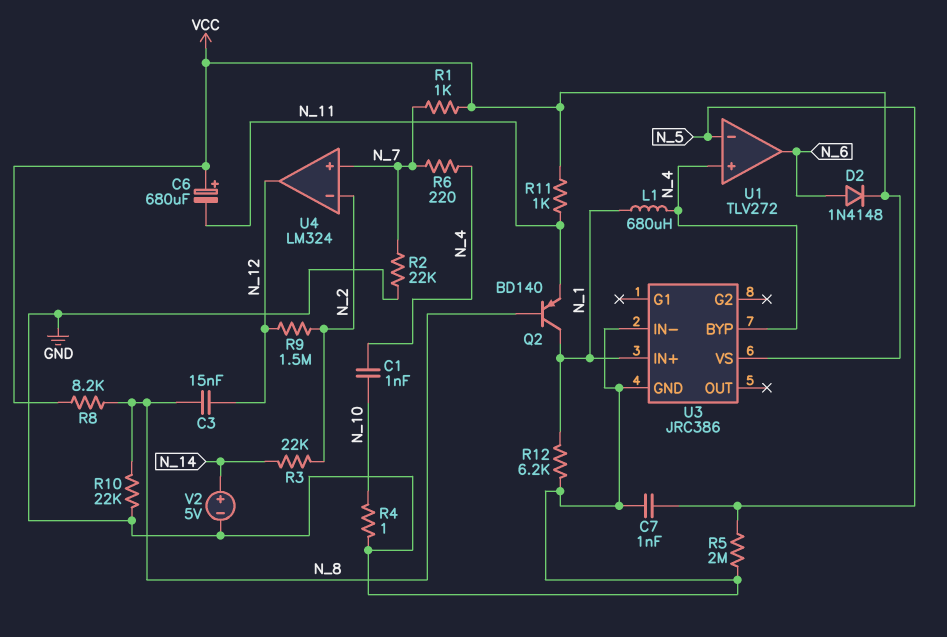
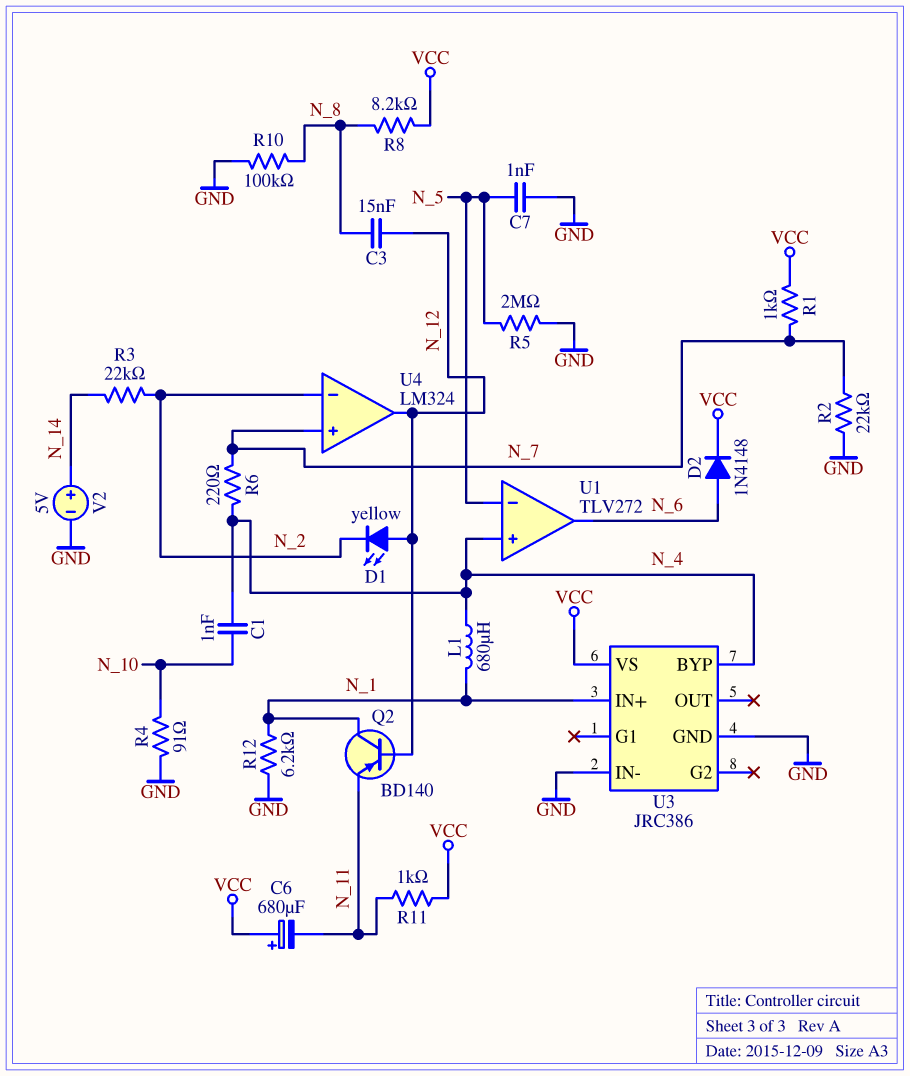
D1: none -> LED yellow (A N_12, K N_2)
Q2: PNP BD140 (B N_8, C N_1, E N_11) -> PNP BD140 (B N_12, C N_1, E N_11)
R4: 1 (GND, N_10) -> 91 (GND, N_10)
R9: 1.5M (N_2, N_12) -> none
R10: 22k (GND, N_8) -> 100k (GND, N_8)

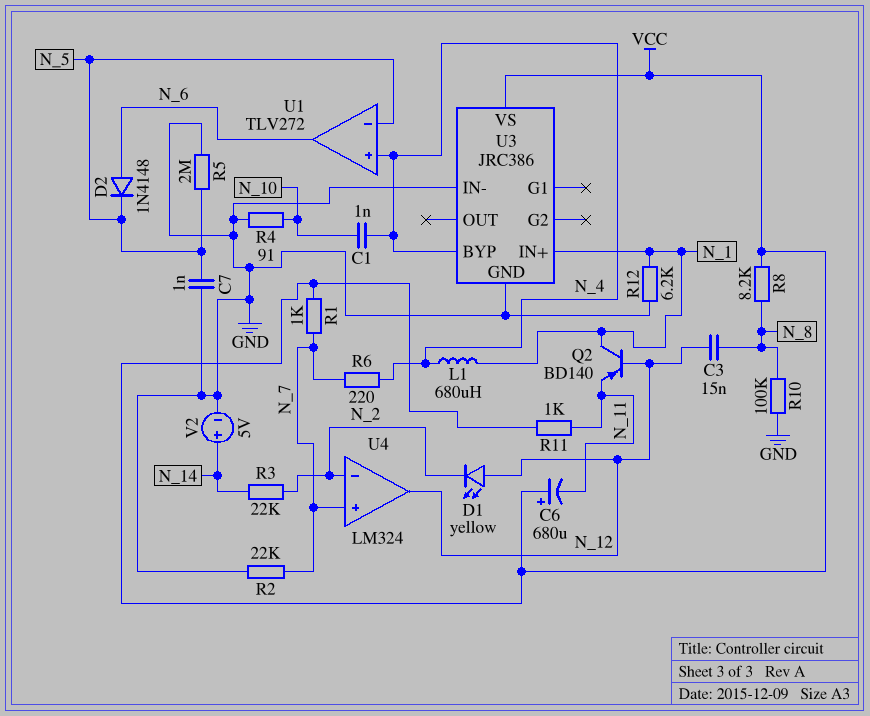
D2: diode 1N4148 (A N_6, K VCC) -> diode 1N4148 (A N_6, K N_5)

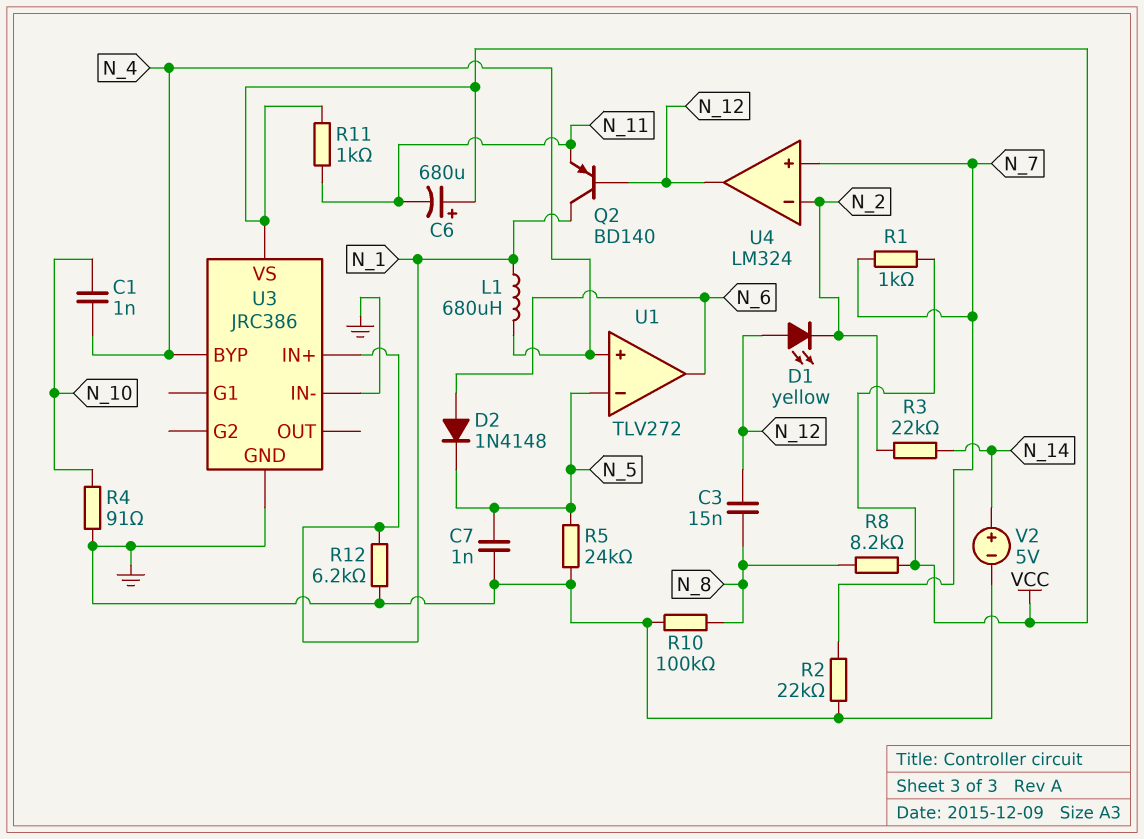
R5: 2M (GND, N_5) -> 24k (GND, N_5)
R6: 220 (N_4, N_7) -> none

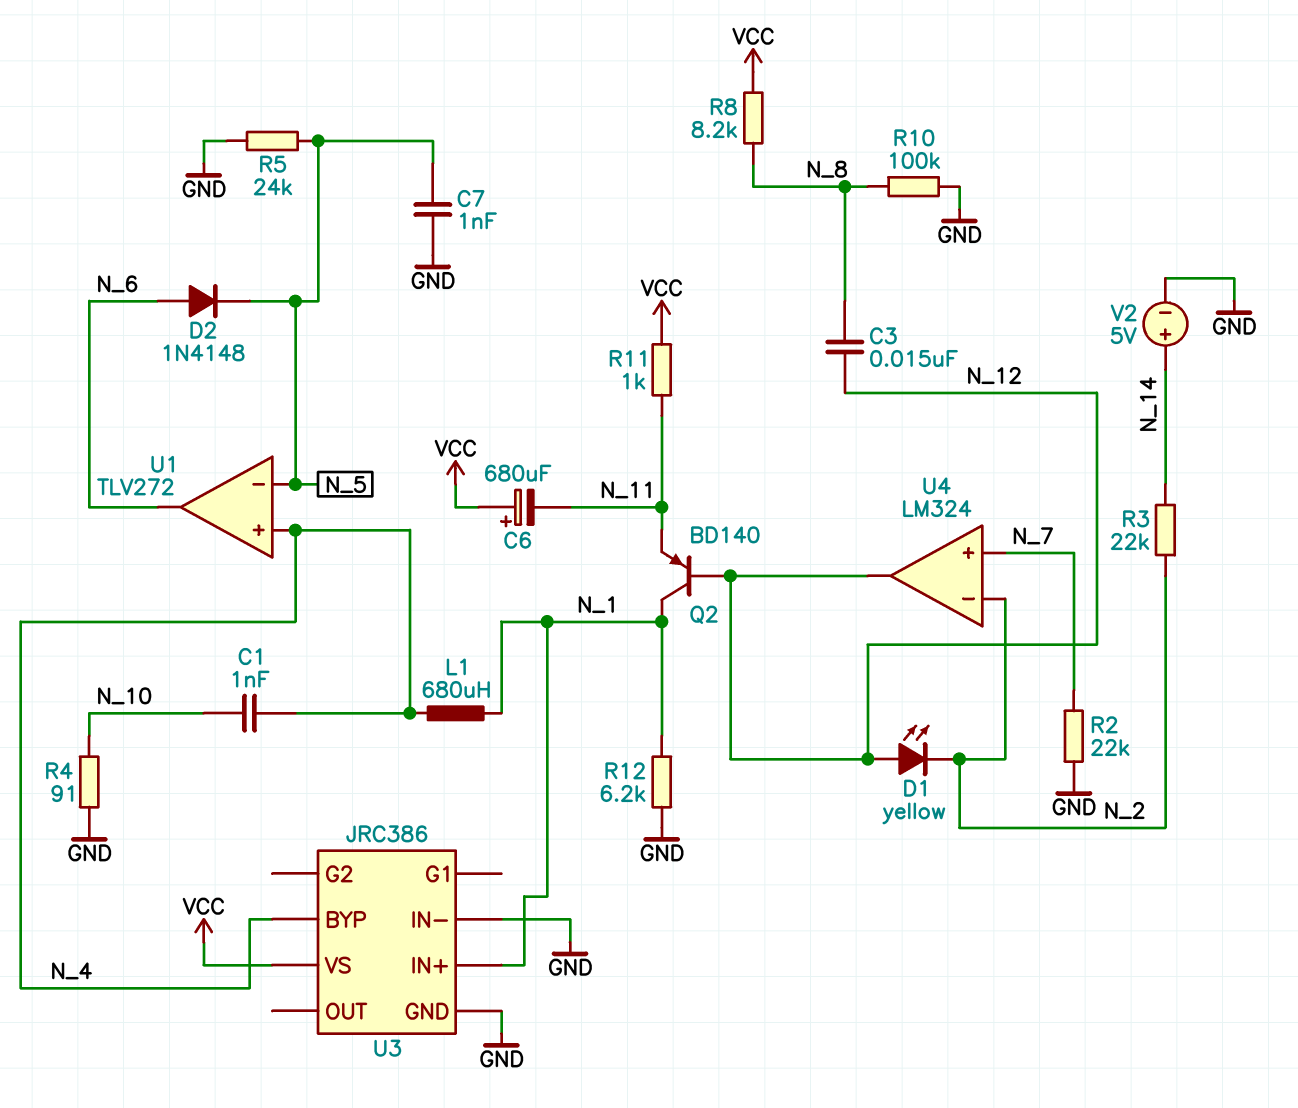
R1: 1k (N_7, VCC) -> none

